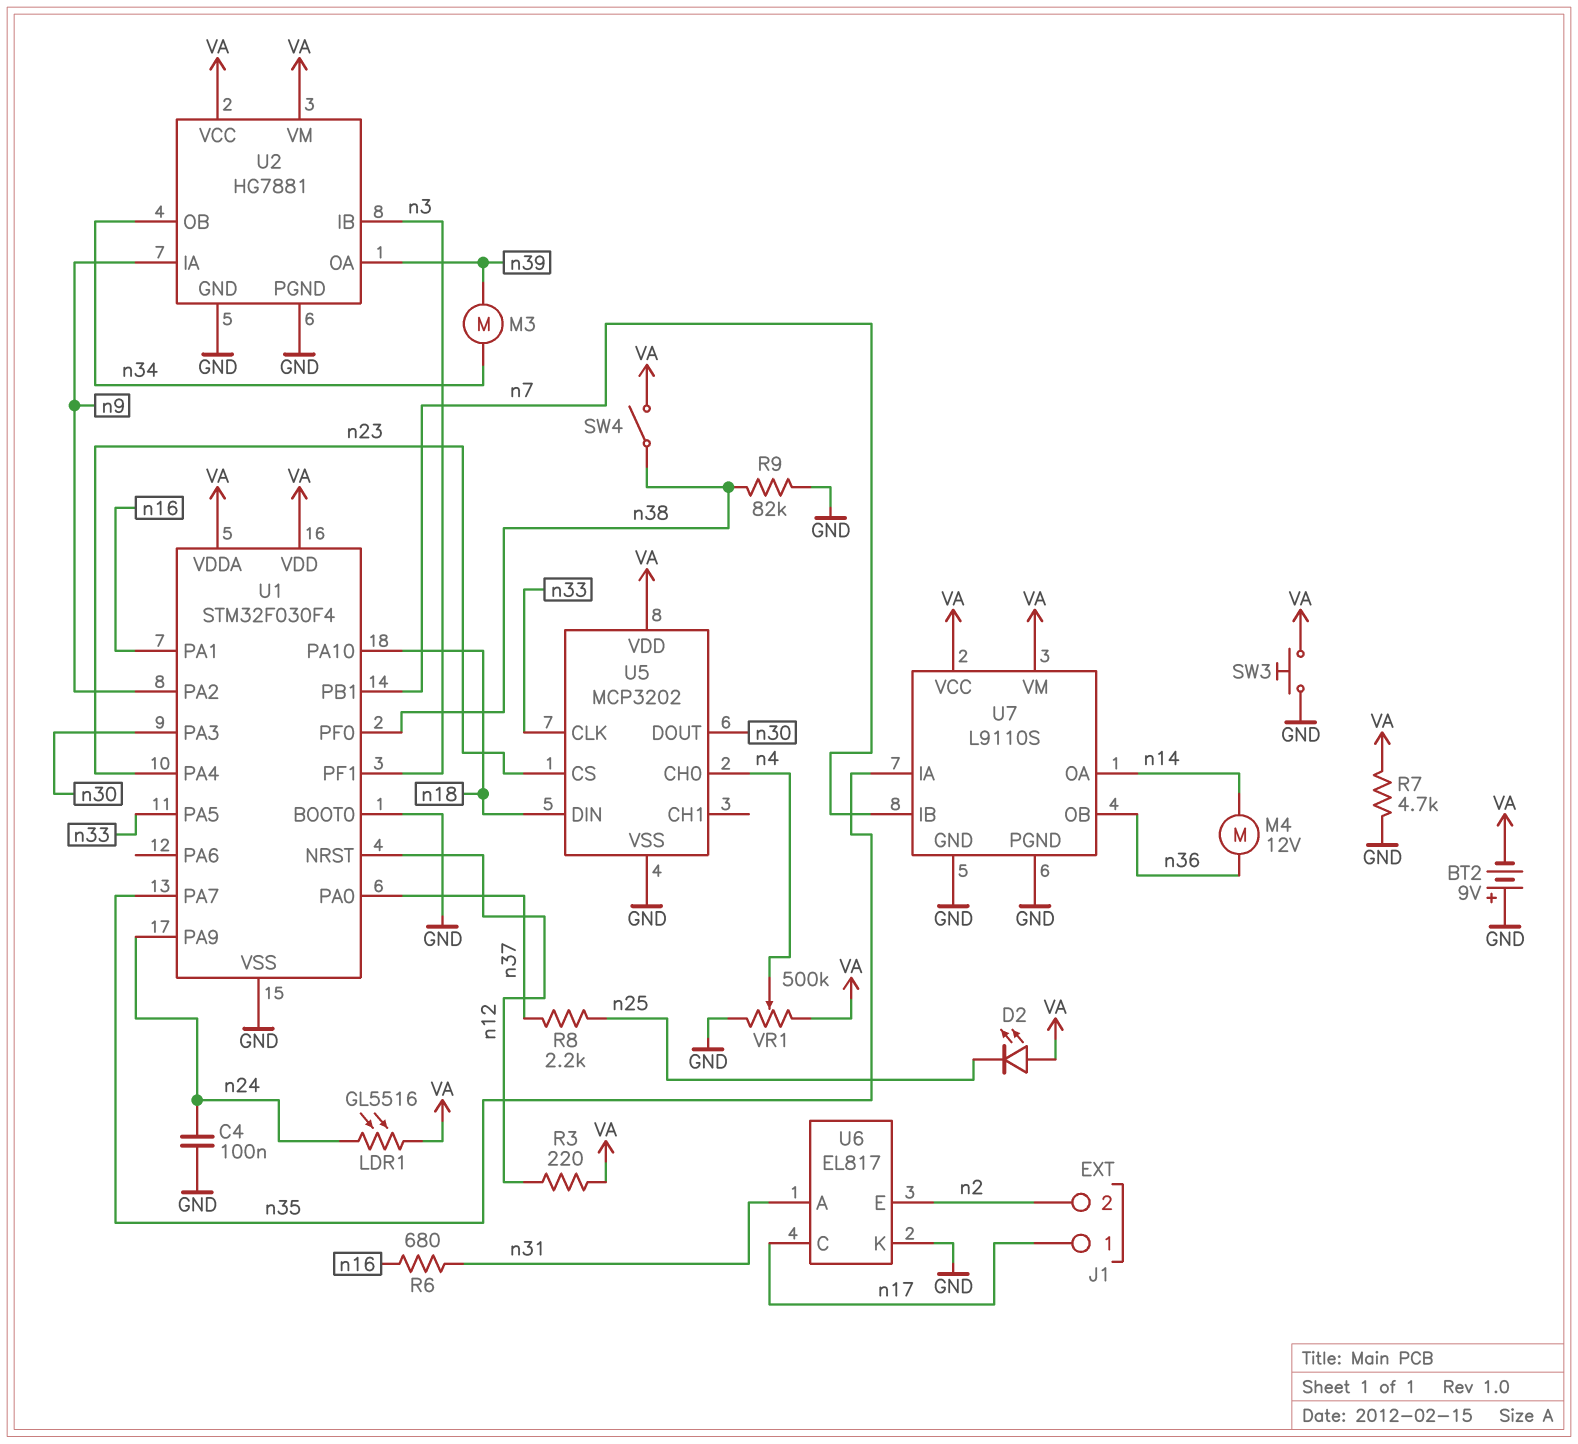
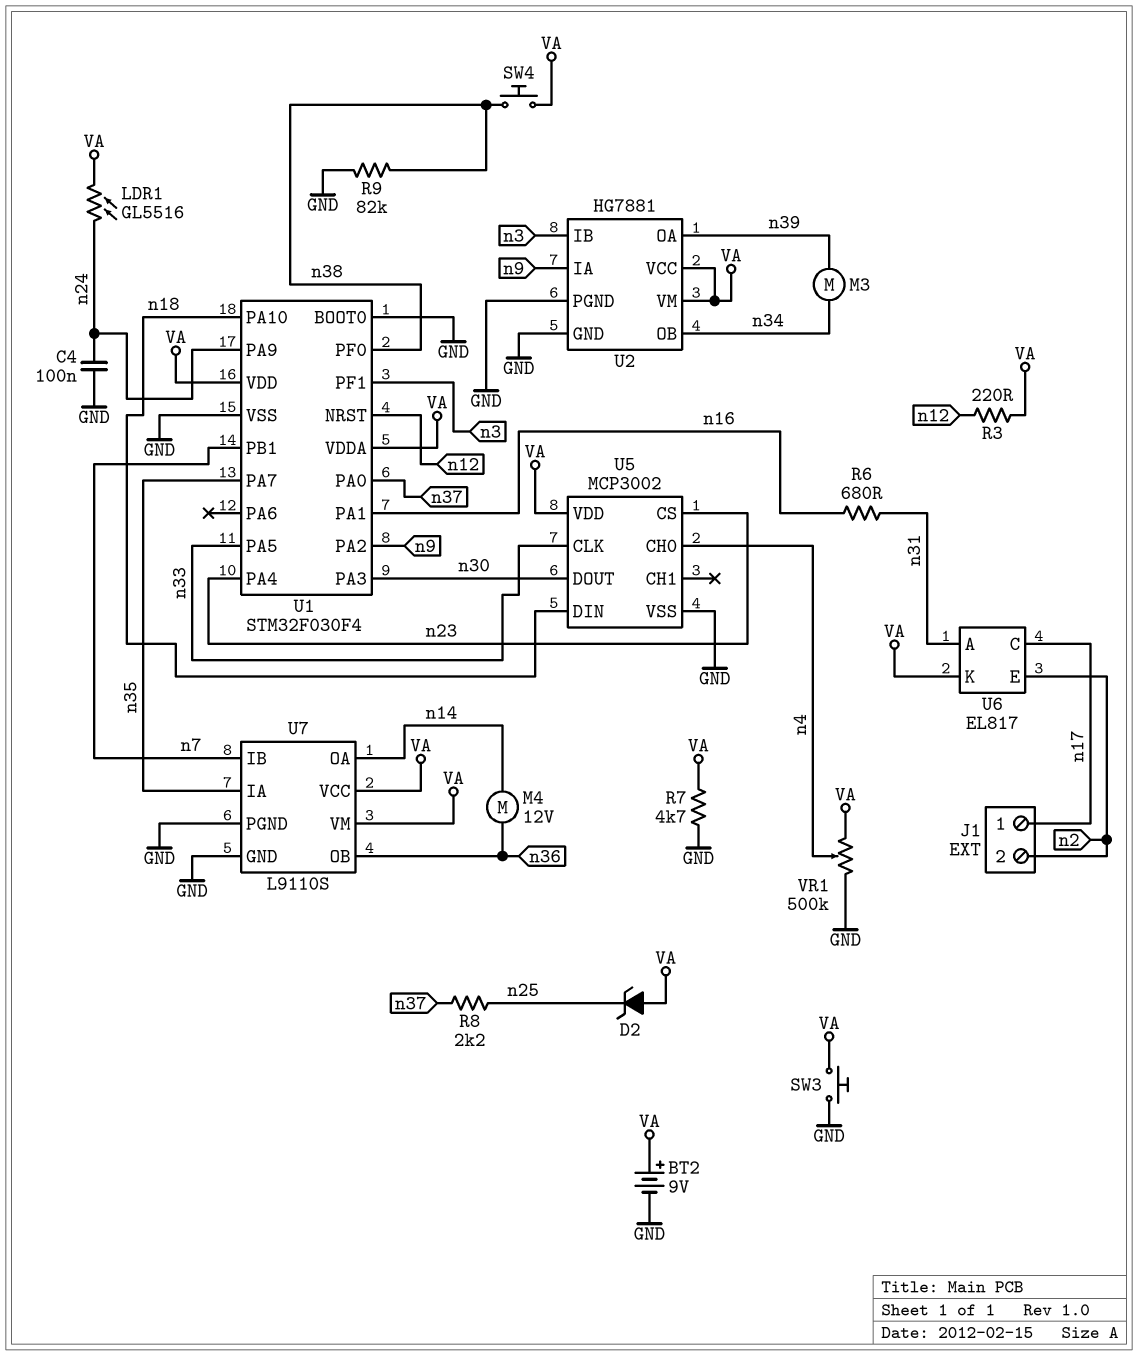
BT2: 9V (plus GND, minus VA) -> 9V (plus VA, minus GND)
D2: LED (A VA, K n25) -> zener (A VA, K n25)
SW4: switch (VA, n38) -> button (VA, n38)
U5: MCP3202 -> MCP3002
U6 pin K: GND -> VA

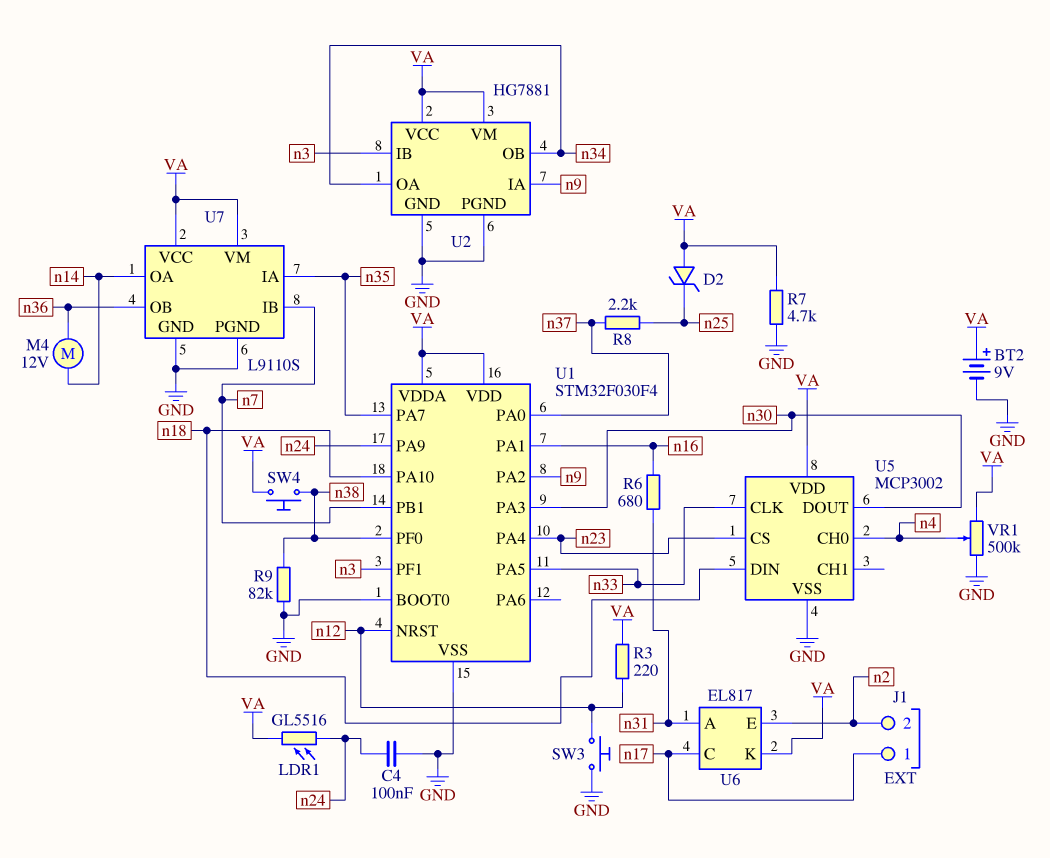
M3: motor (n34, n39) -> none
SW3: button (GND, VA) -> button (GND, n12)
U2 pin OA: n39 -> n34

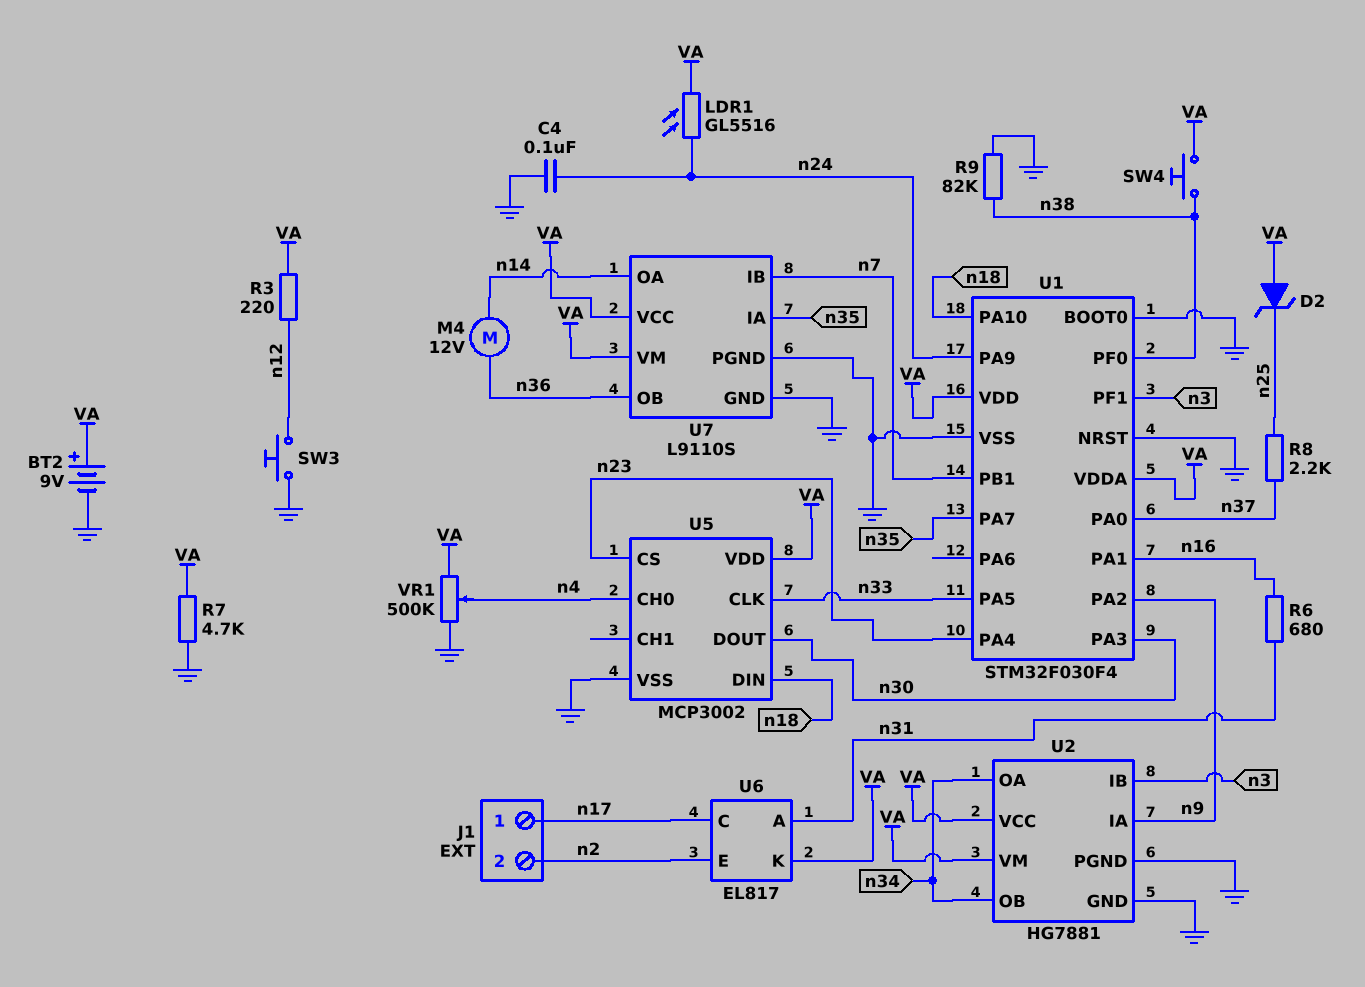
U1 pin NRST: n12 -> GND

